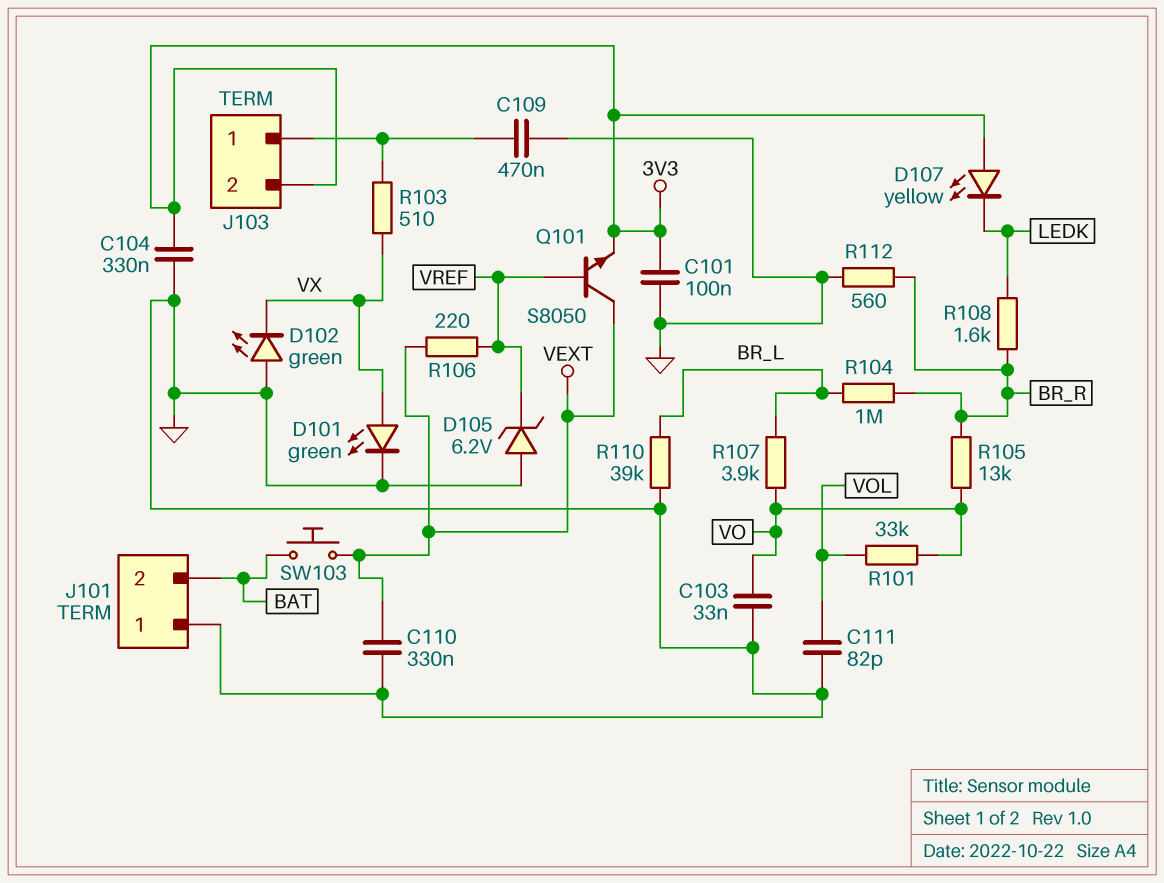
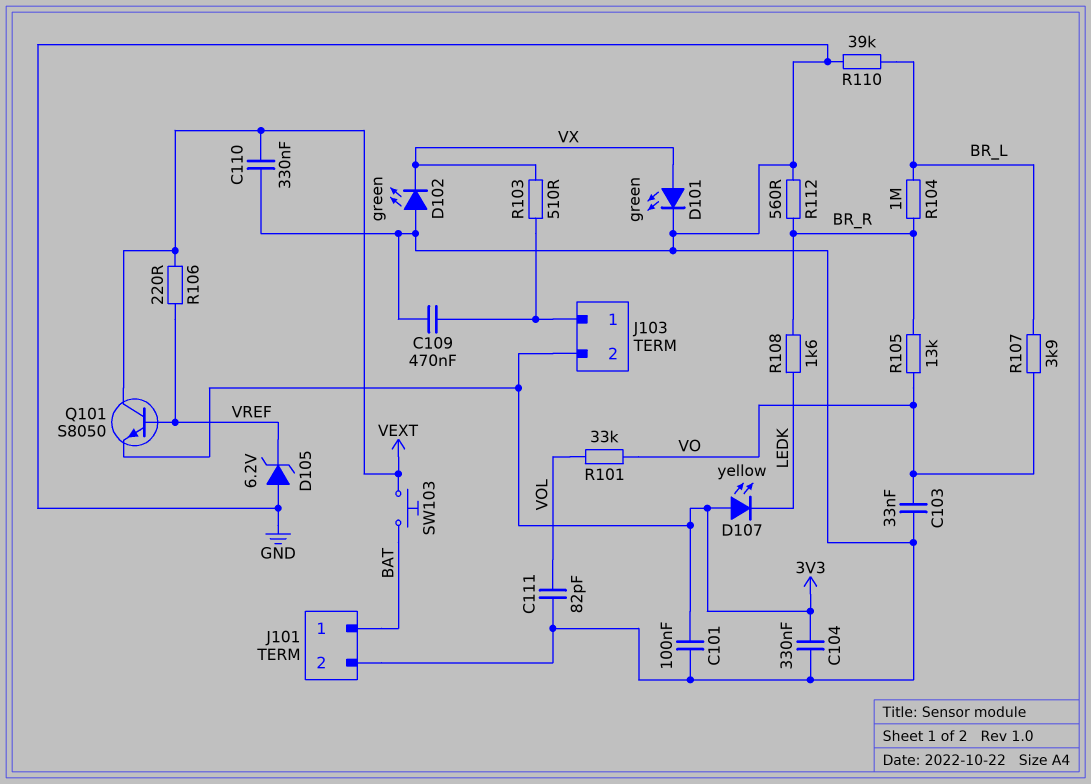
J101 pin 1: GND -> BAT
J101 pin 2: BAT -> GND

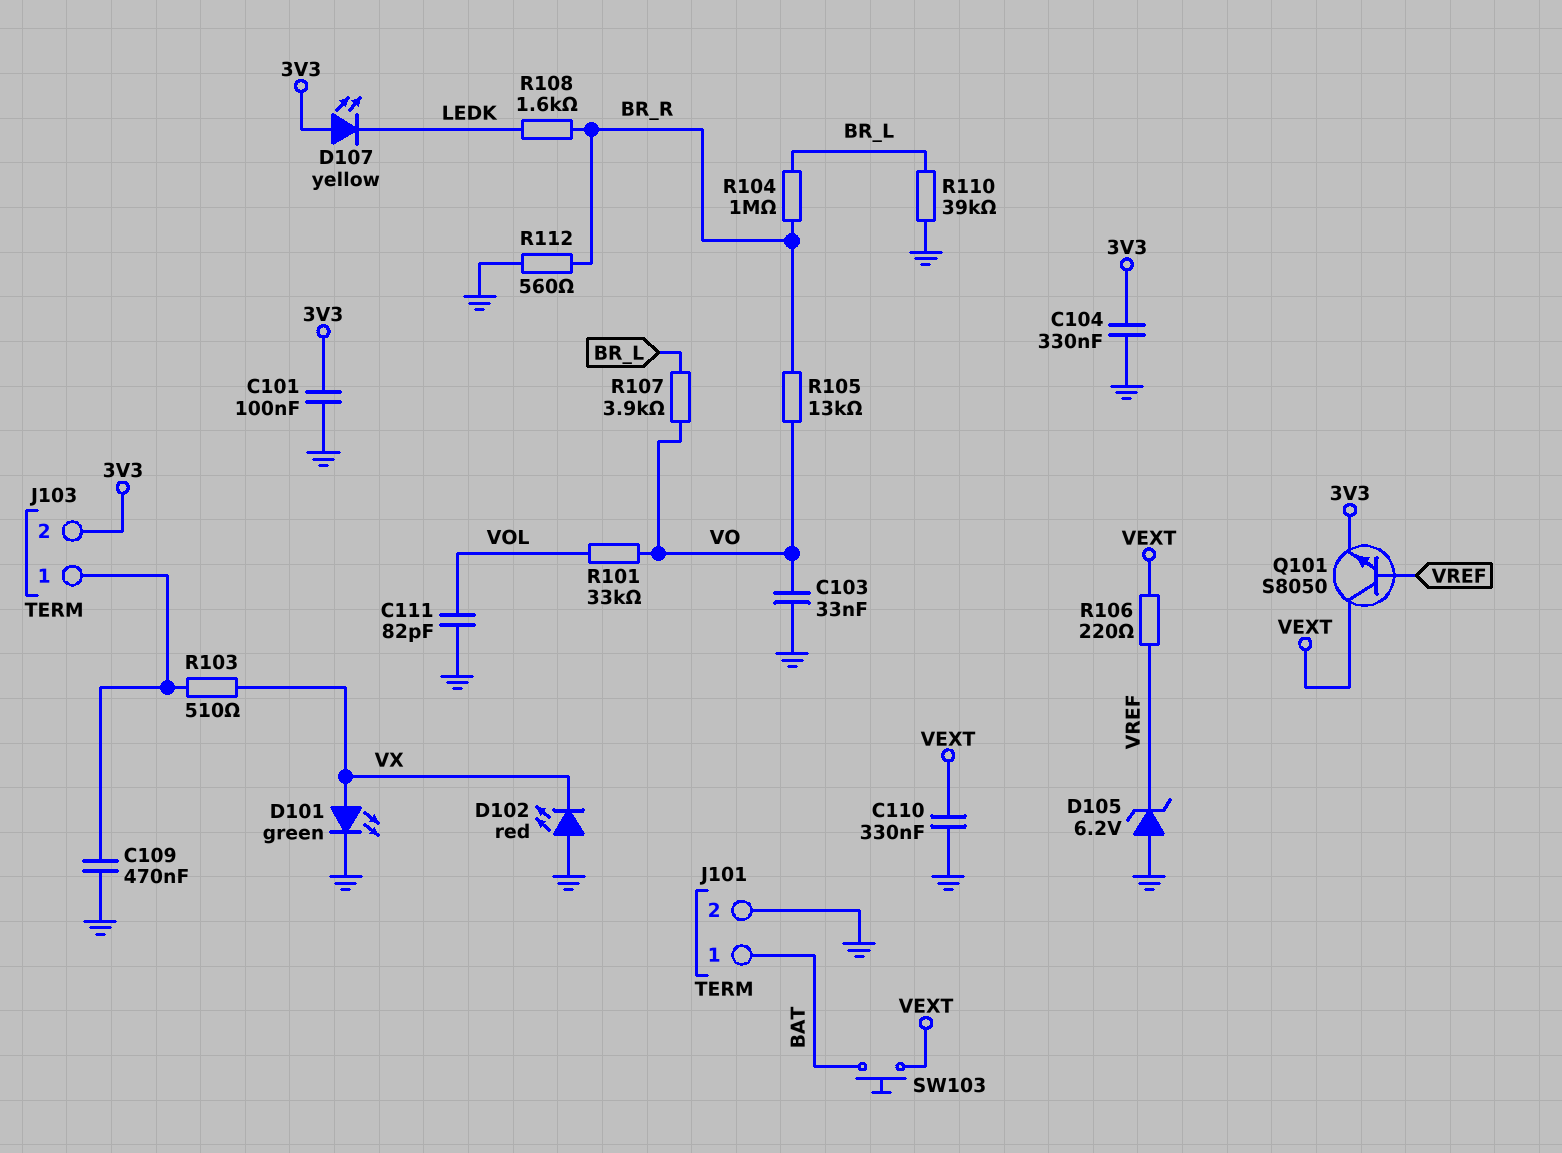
D102: LED green (A GND, K VX) -> LED red (A GND, K VX)

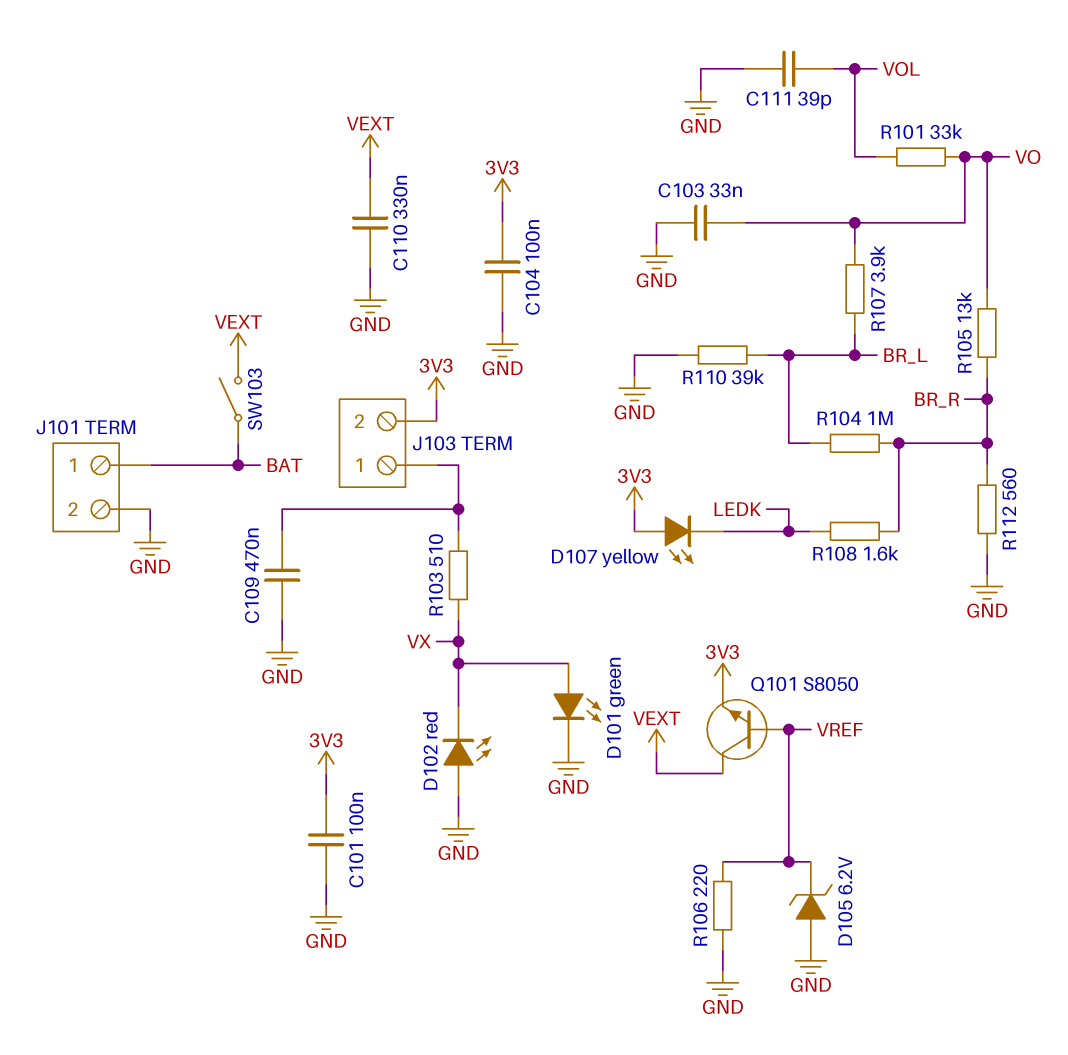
C104: 330nF (3V3, GND) -> 100nF (3V3, GND)
C111: 82pF (GND, VOL) -> 39pF (GND, VOL)
R106: 220 (VEXT, VREF) -> 220 (GND, VREF)
SW103: button (BAT, VEXT) -> switch (BAT, VEXT)

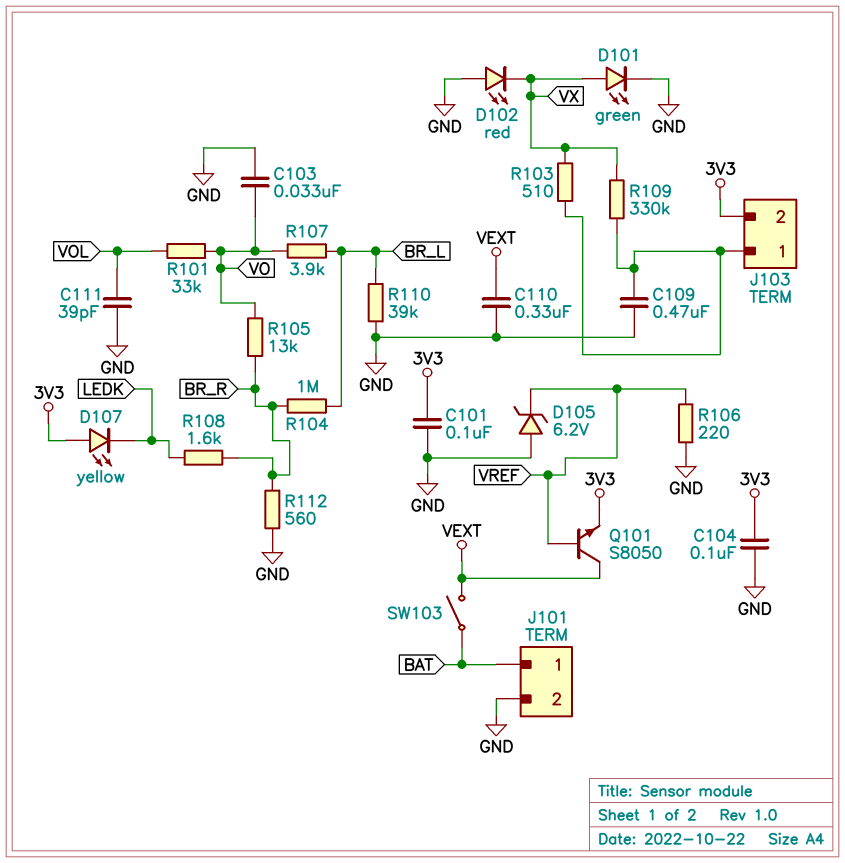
R109: none -> 330k (J103/1, VX)

